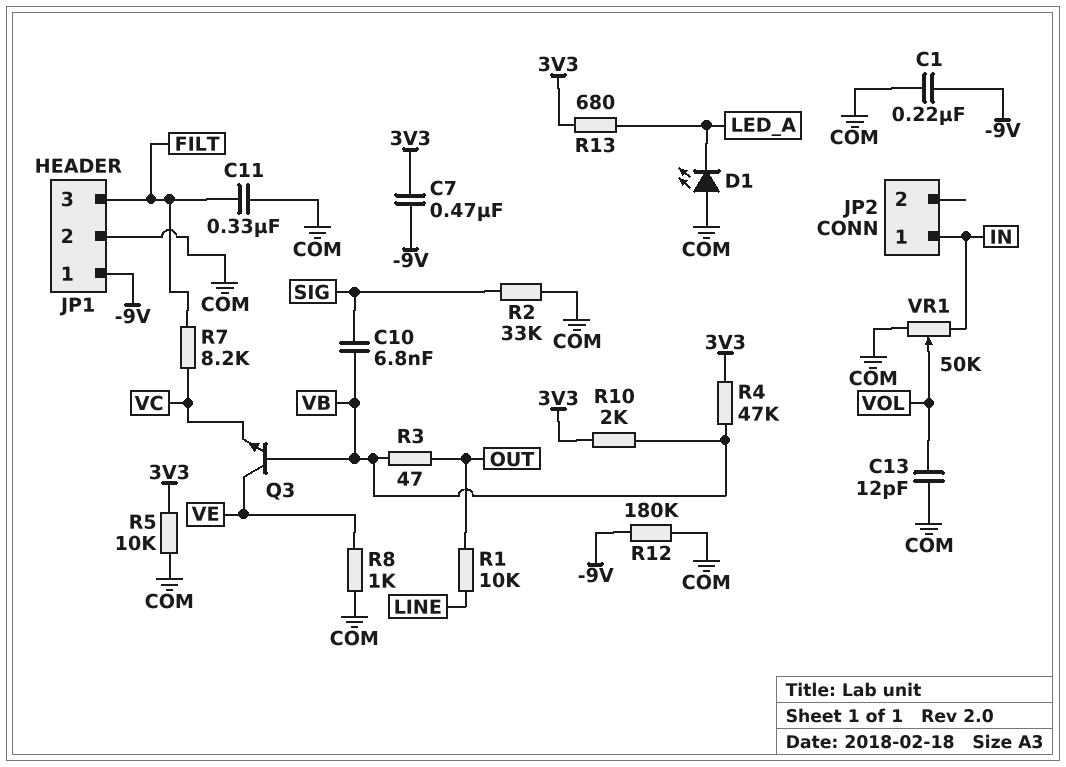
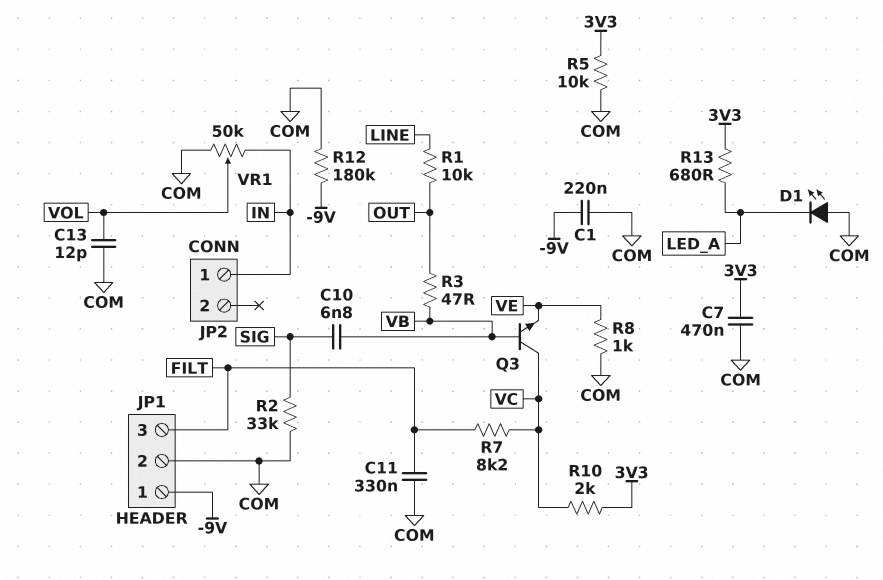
C7: 470nF (-9V, 3V3) -> 470nF (3V3, COM)
Q3: NPN (B VB, C VE, E VC) -> NPN (B VB, C VC, E VE)
R4: 47k (3V3, VB) -> none
R10: 2k (3V3, VB) -> 2k (3V3, VC)

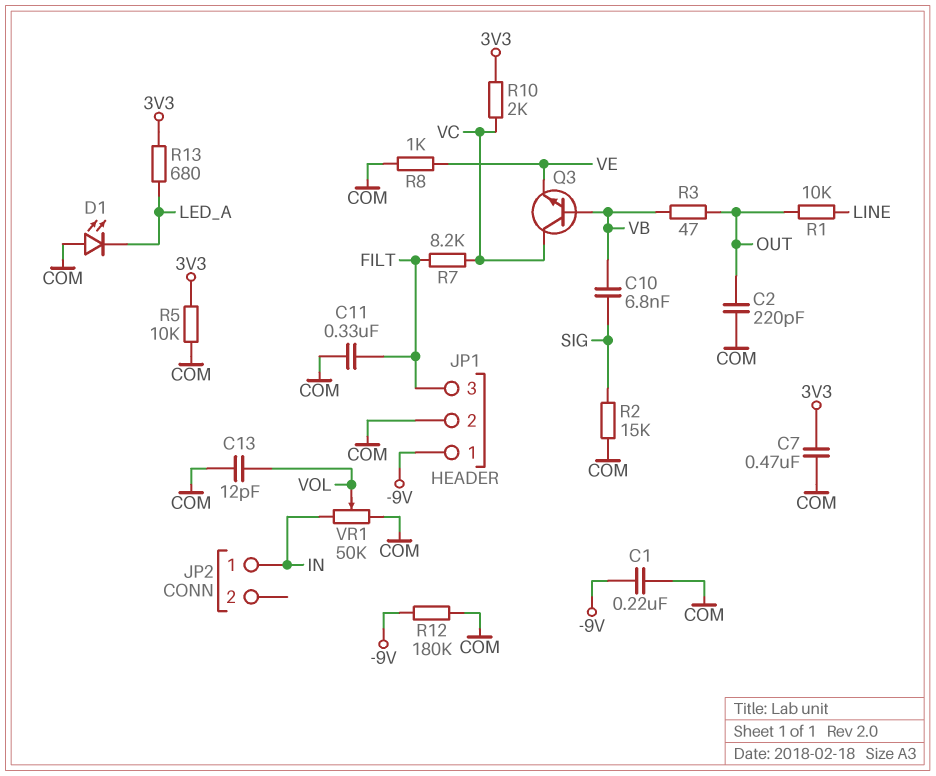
C2: none -> 220pF (COM, OUT)
R2: 33k (COM, SIG) -> 15k (COM, SIG)

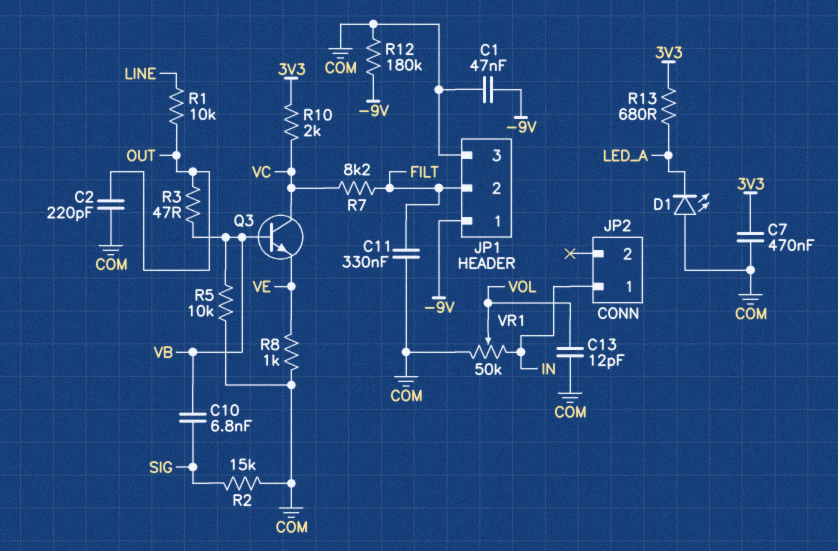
C1: 220nF (-9V, COM) -> 47nF (-9V, COM)
JP1 pin 2: COM -> FILT
JP1 pin 3: FILT -> COM
R5: 10k (3V3, COM) -> 10k (COM, VB)

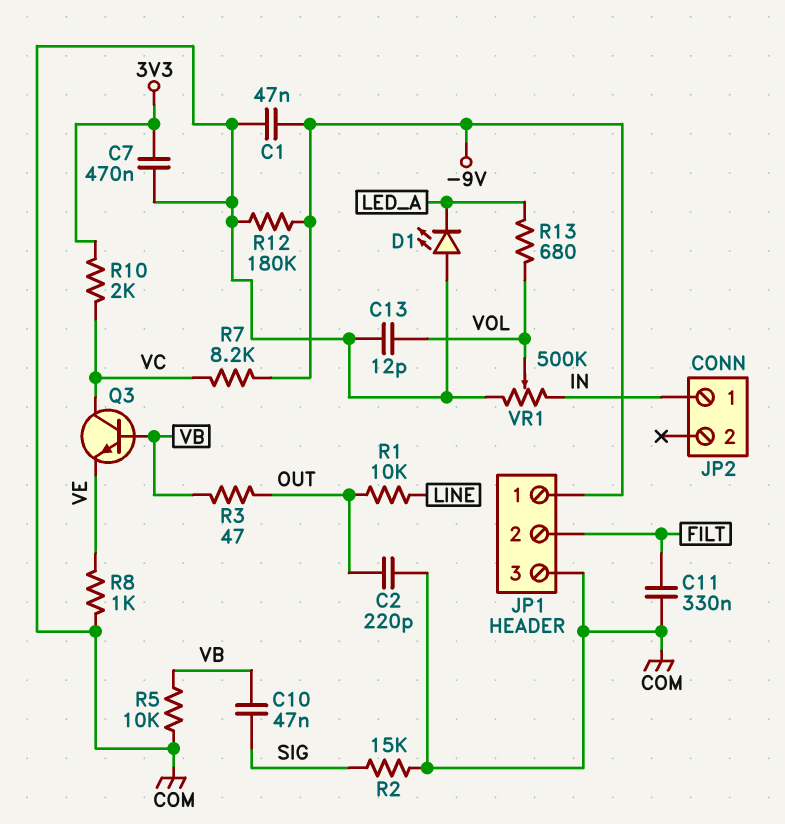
C10: 6.8nF (SIG, VB) -> 47nF (SIG, VB)
R7: 8.2k (FILT, VC) -> 8.2k (-9V, VC)
R13: 680 (3V3, LED_A) -> 680 (LED_A, VOL)
VR1: 50k (COM, IN, wiper VOL) -> 500k (COM, IN, wiper VOL)

